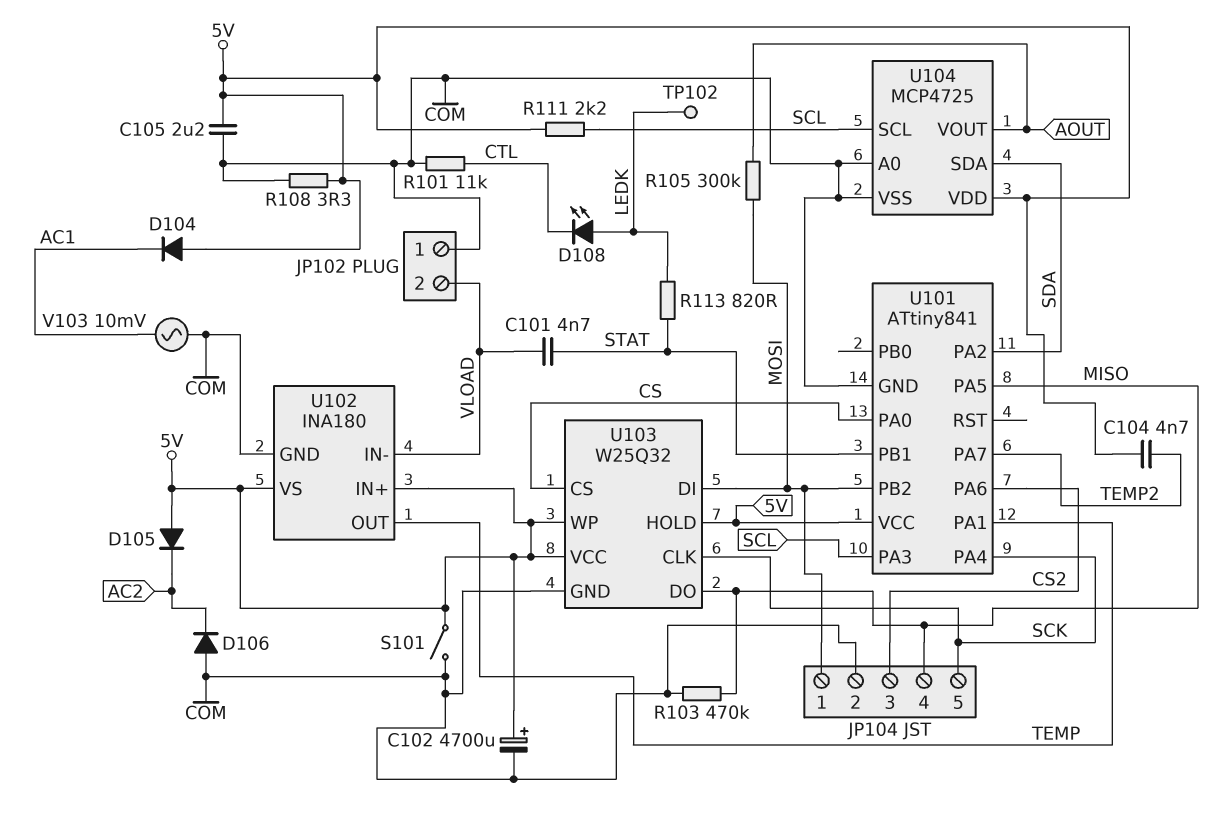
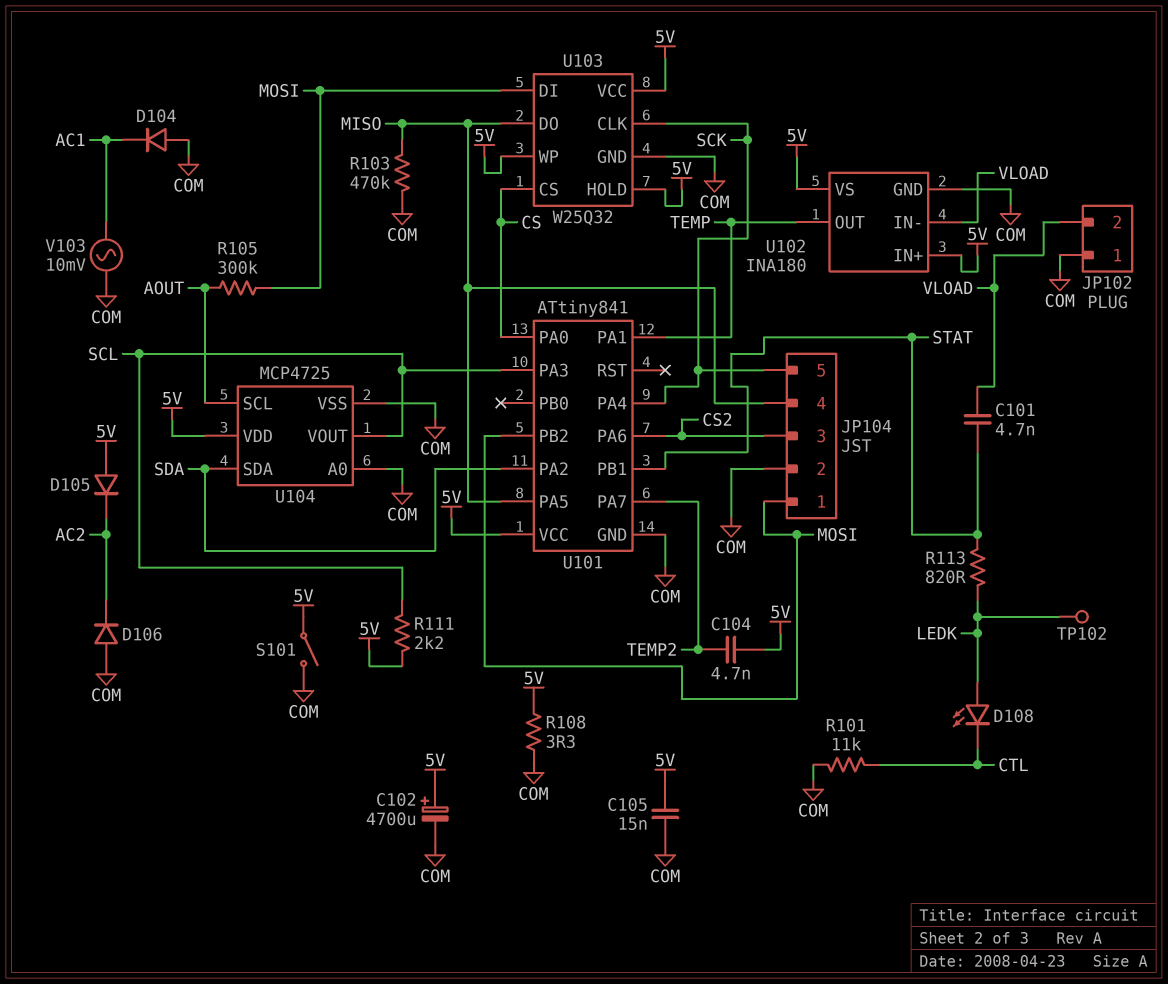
C105: 2.2uF (5V, COM) -> 15nF (5V, COM)
D104: diode (A 5V, K AC1) -> diode (A COM, K AC1)
U104 pin SCL: SCL -> AOUT
U104 pin VOUT: AOUT -> SCL

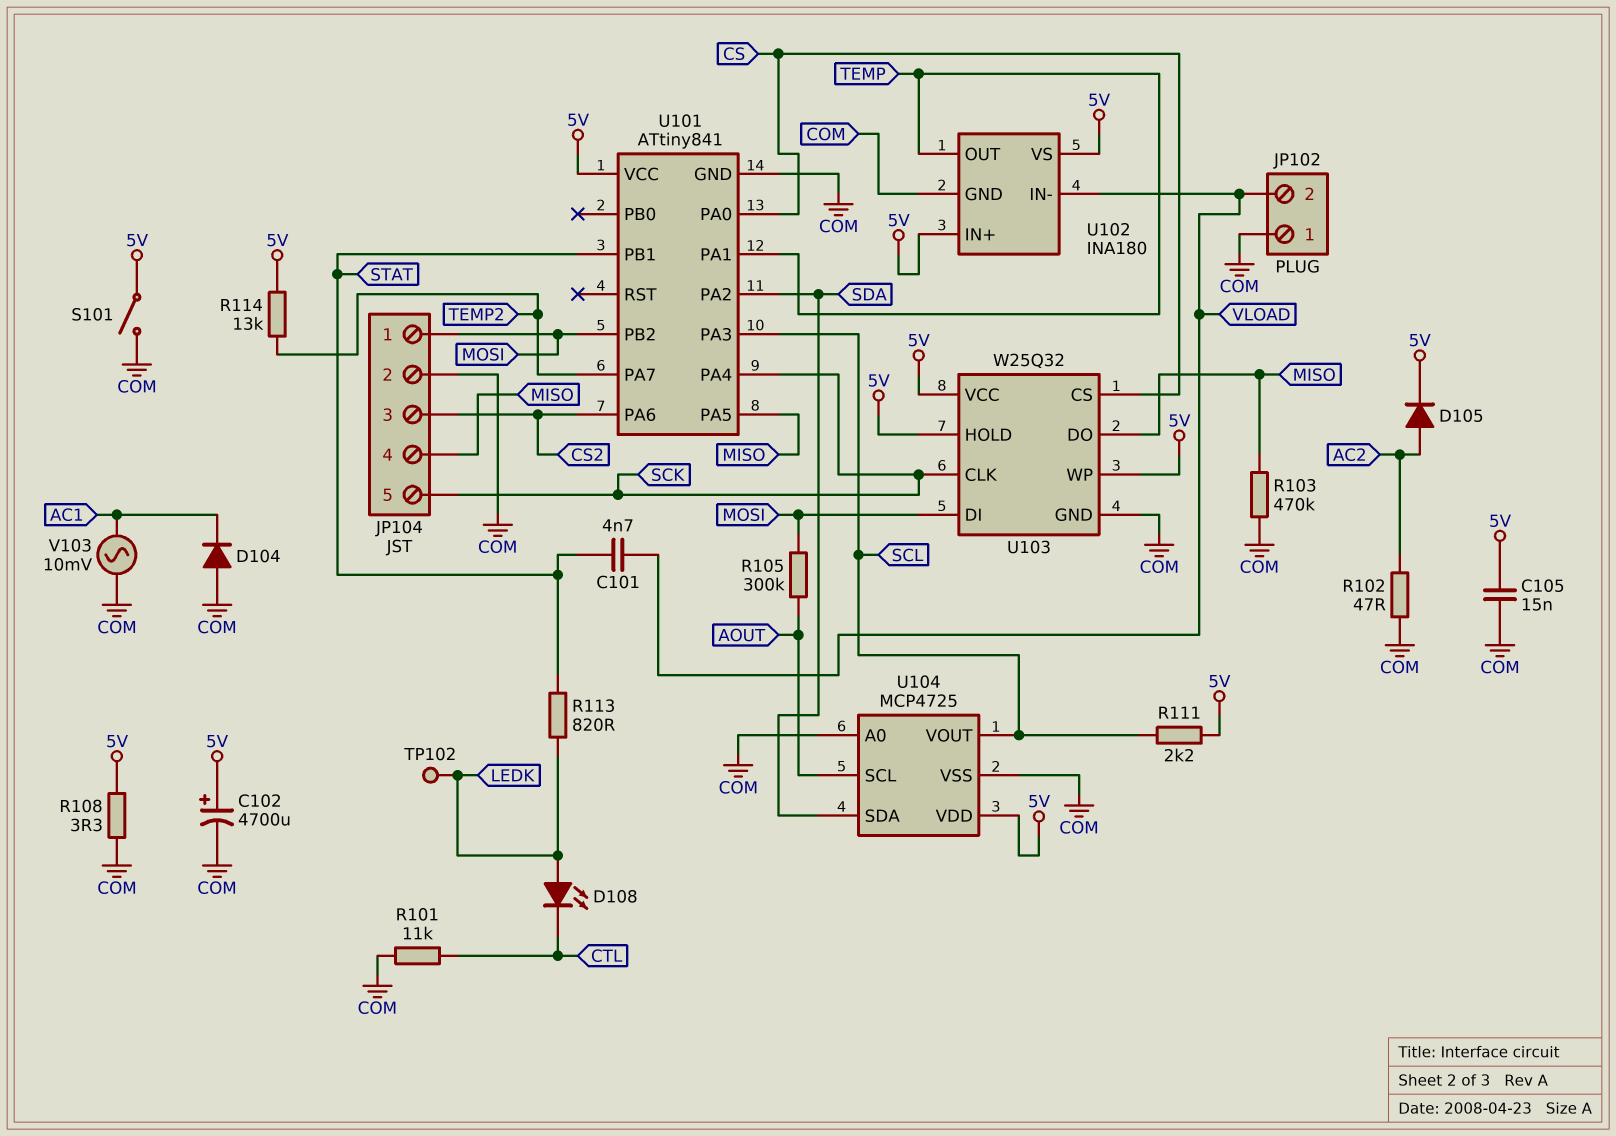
C104: 4.7nF (5V, TEMP2) -> none
D105: diode (A 5V, K AC2) -> diode (A AC2, K 5V)
D106: diode (A COM, K AC2) -> none
R102: none -> 47 (AC2, COM)
R114: none -> 13k (5V, TEMP2)

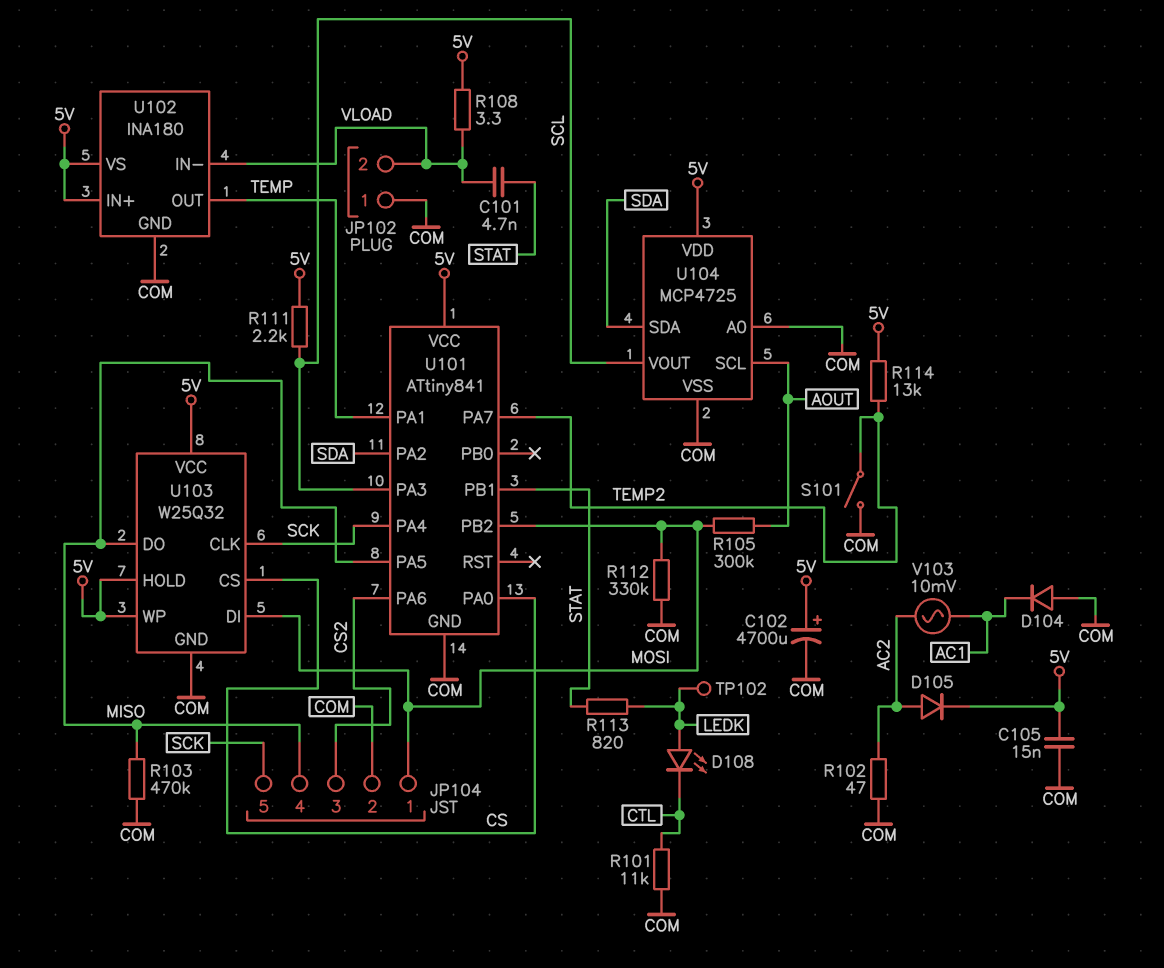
R108: 3.3 (5V, COM) -> 3.3 (5V, VLOAD)
R112: none -> 330k (COM, MOSI)
S101: switch (5V, COM) -> switch (COM, TEMP2)
V103: AC 10mV (AC1, COM) -> AC 10mV (AC1, AC2)

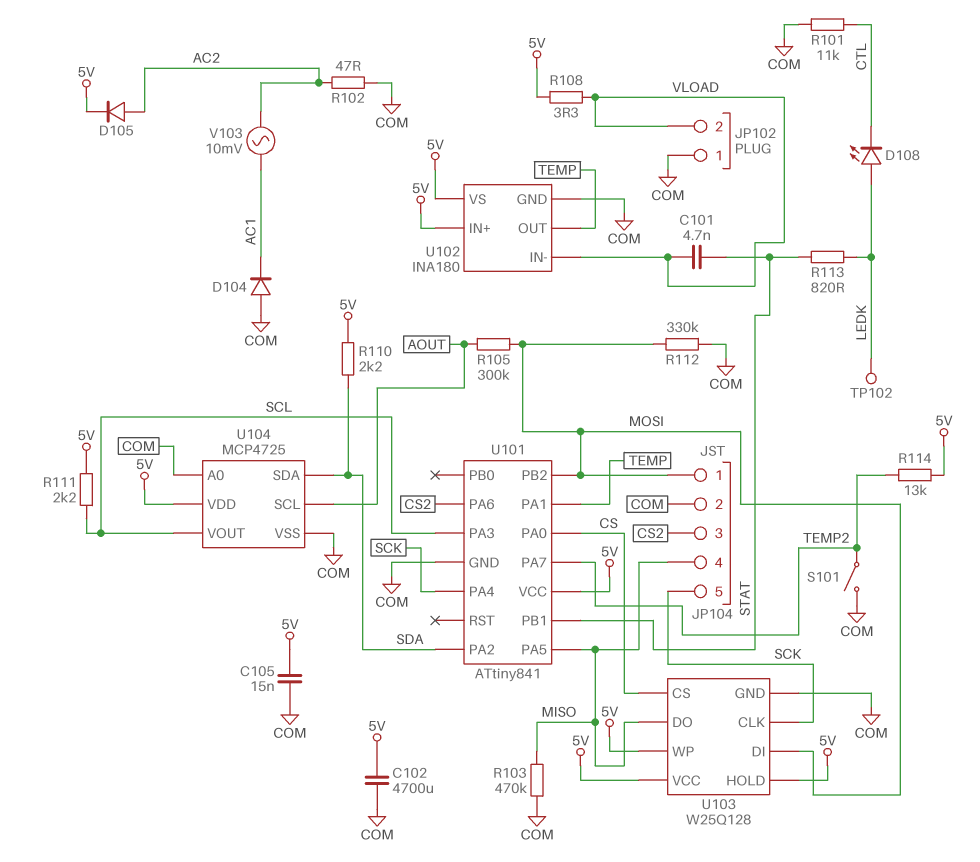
C102: 4700uF (plus 5V, minus COM) -> 4700uF (5V, COM)
R110: none -> 2.2k (5V, SDA)
U103: W25Q32 -> W25Q128

